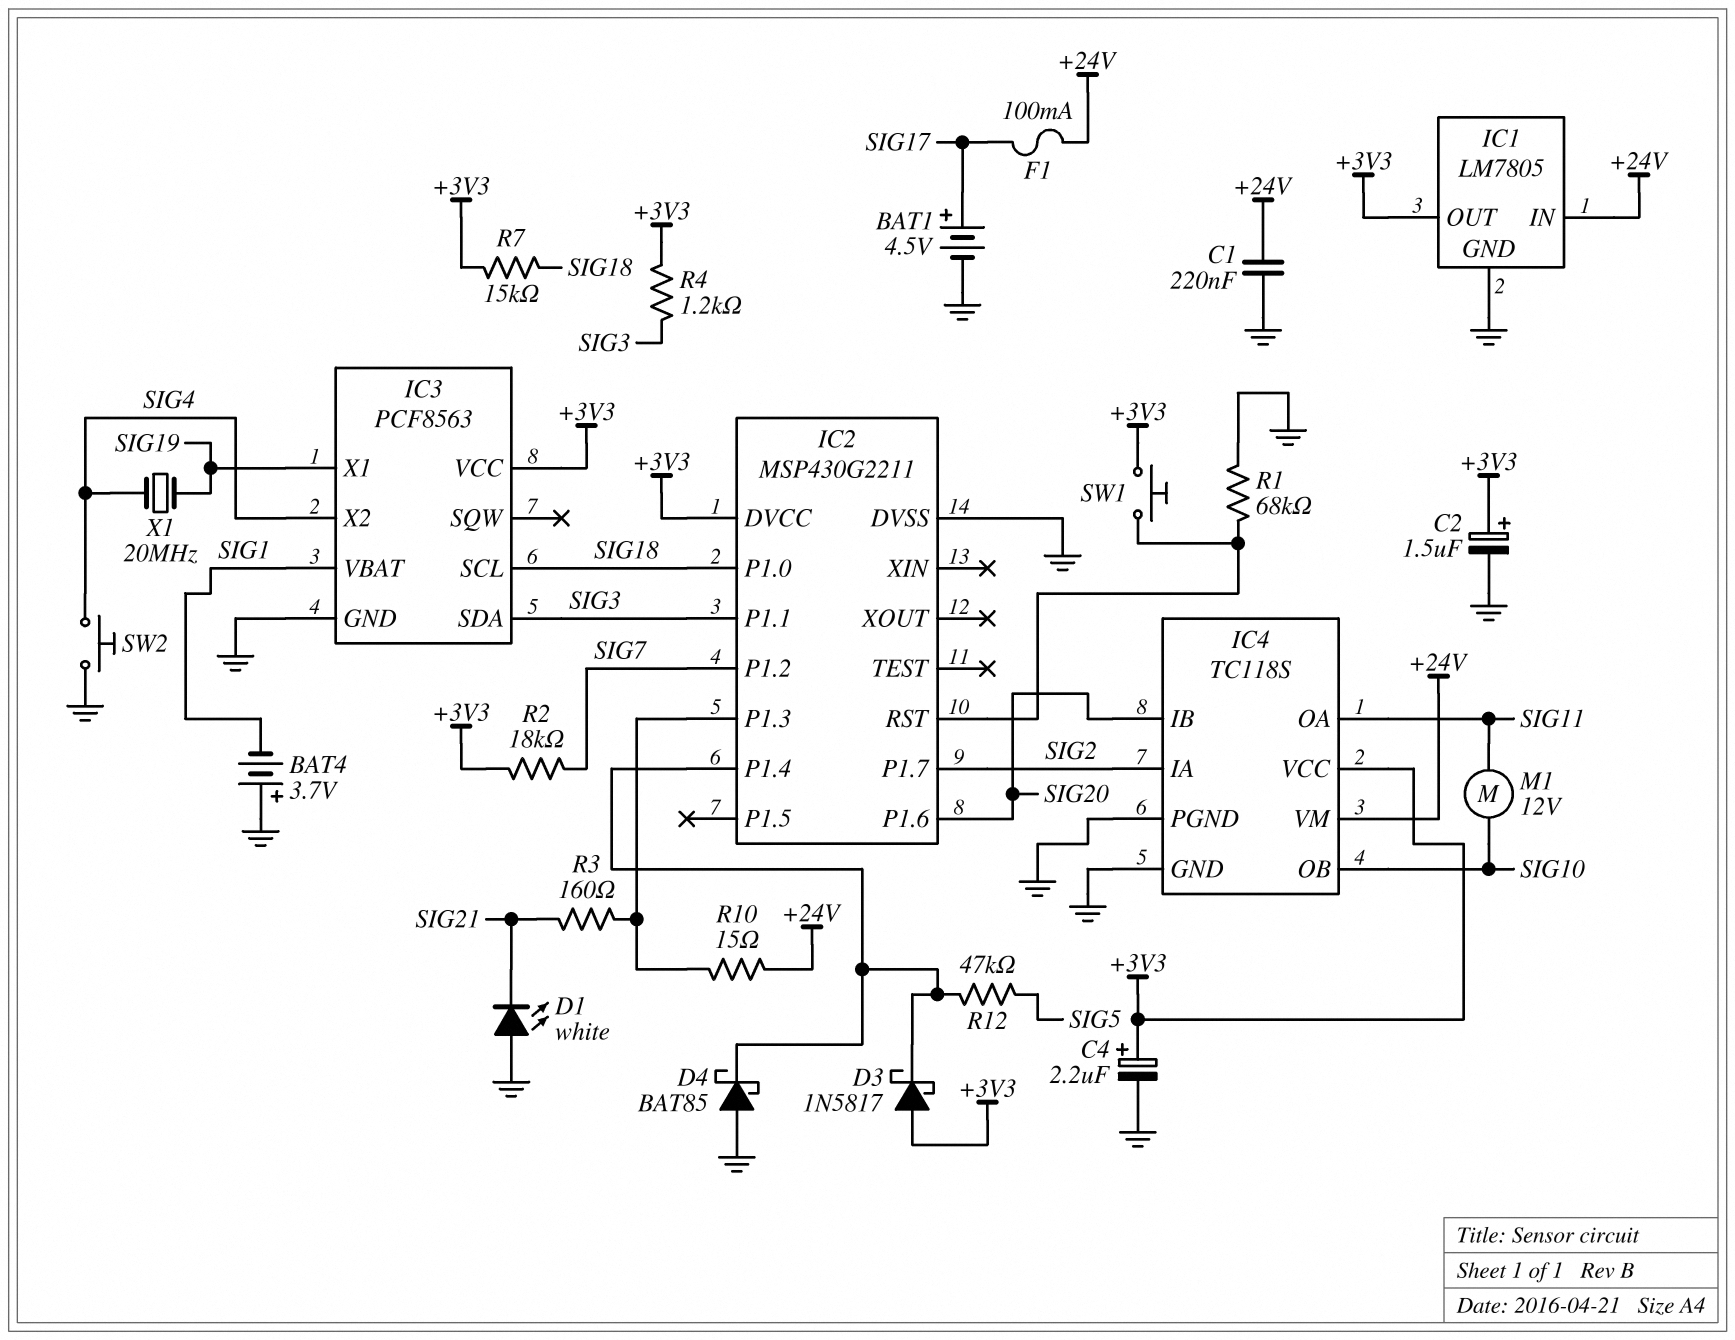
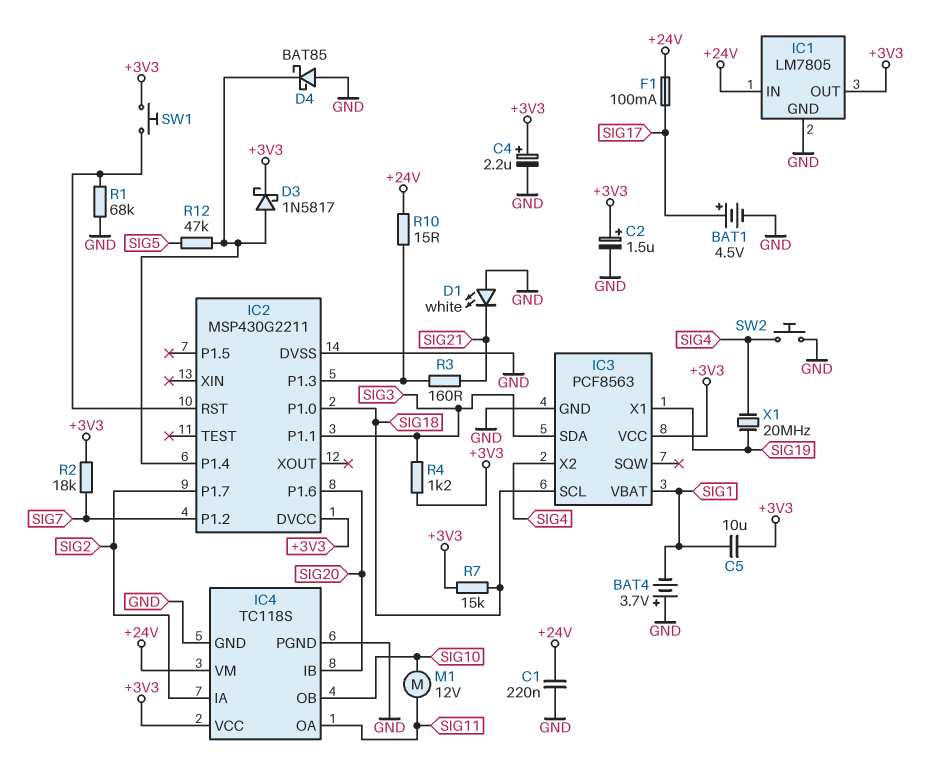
C5: none -> 10uF (+3V3, SIG1)
D3: schottky 1N5817 (A +3V3, K IC2/P1.4) -> schottky 1N5817 (A IC2/P1.4, K +3V3)

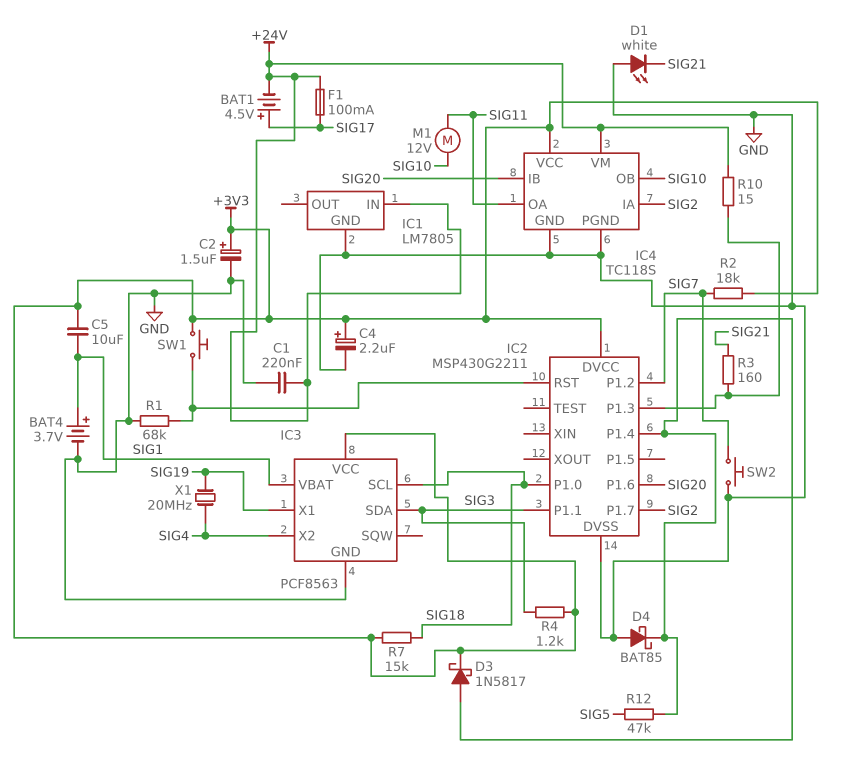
BAT1: 4.5V (plus SIG17, minus GND) -> 4.5V (plus SIG17, minus +24V)
BAT4: 3.7V (plus GND, minus SIG1) -> 3.7V (plus SIG1, minus GND)
IC1 pin OUT: +3V3 -> none
SW2: button (GND, SIG4) -> button (GND, SIG7)

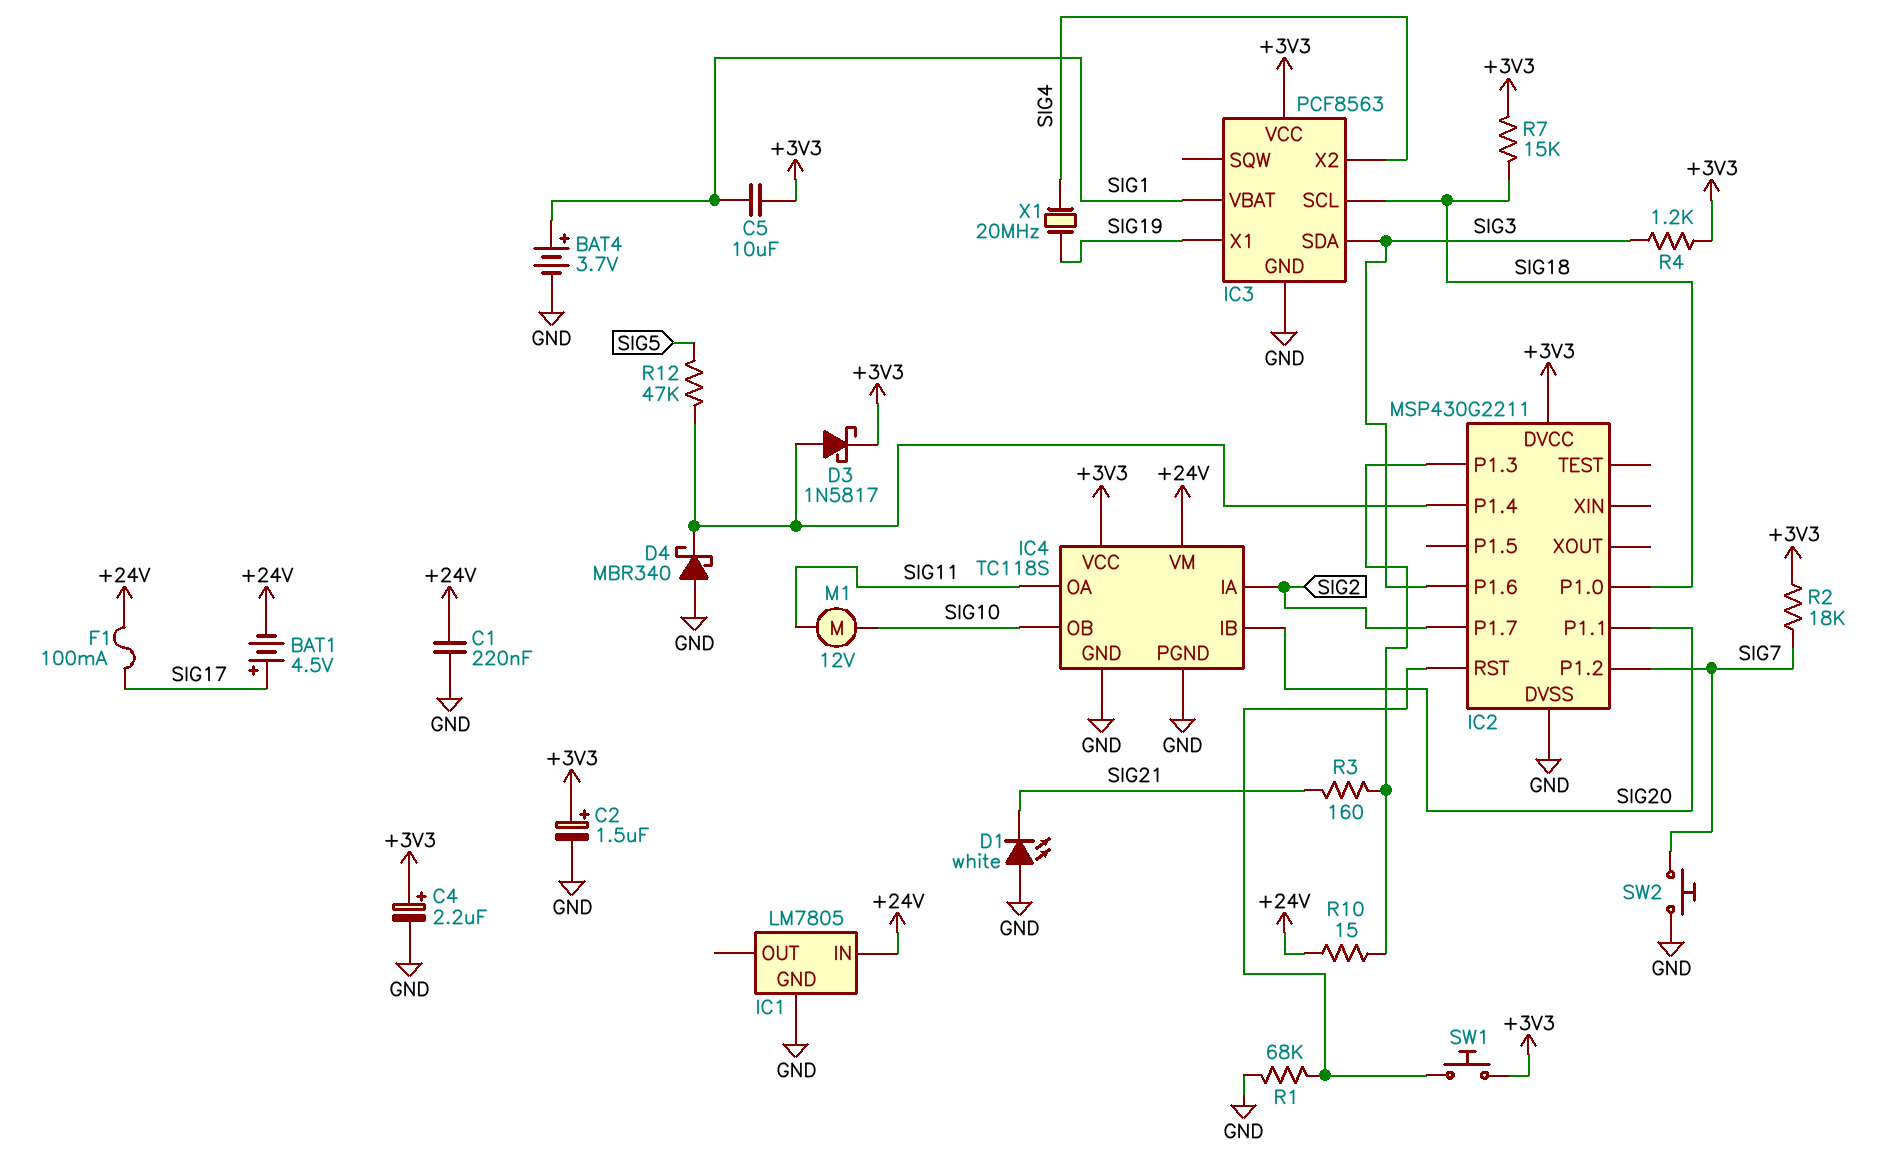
D4: schottky BAT85 (A GND, K IC2/P1.4) -> schottky MBR340 (A GND, K IC2/P1.4)
IC2 pin P1.1: SIG3 -> SIG20
IC2 pin P1.6: SIG20 -> SIG3

